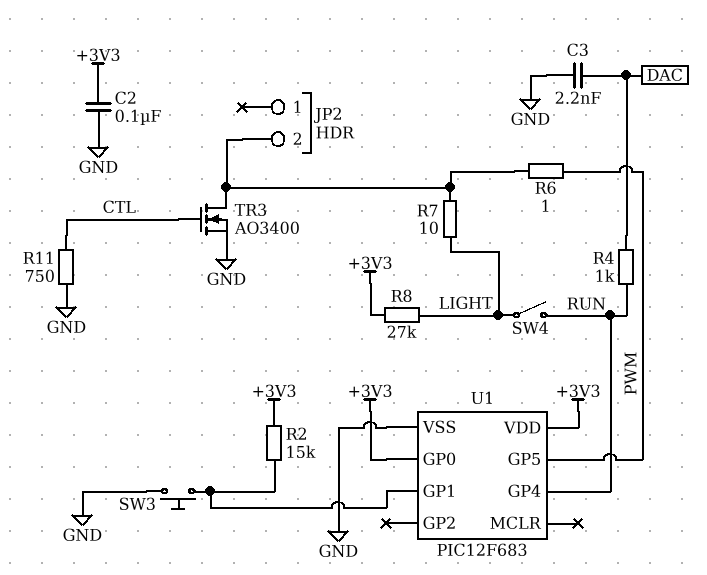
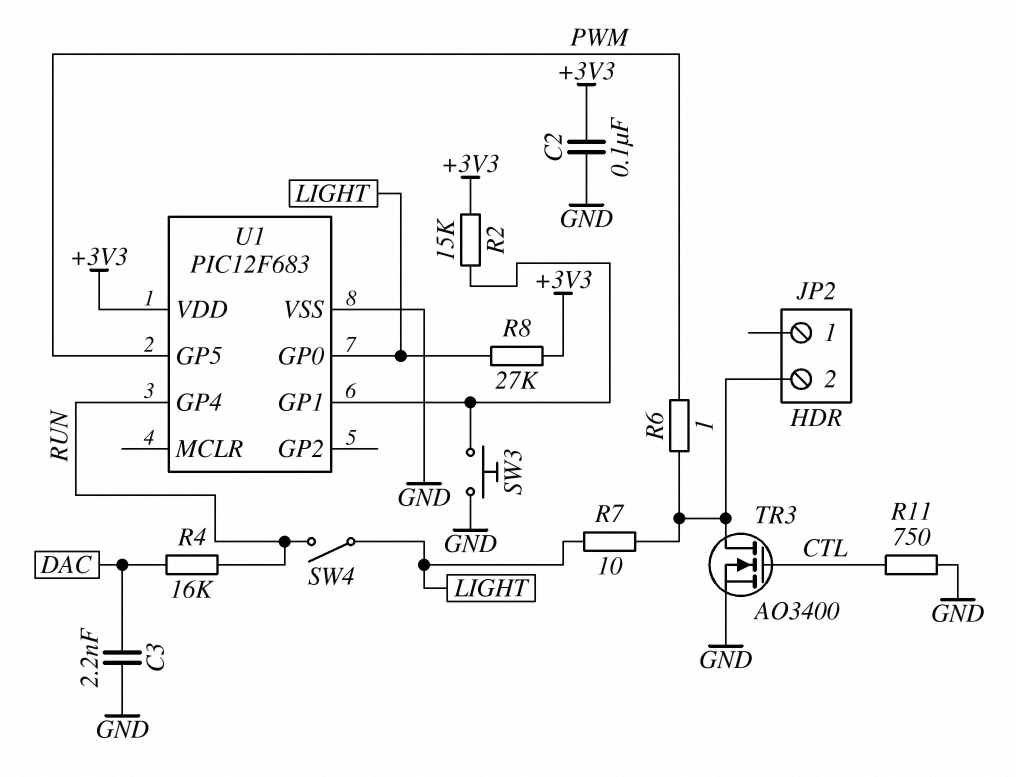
R4: 1k (DAC, RUN) -> 16k (DAC, RUN)
U1 pin GP0: +3V3 -> LIGHT

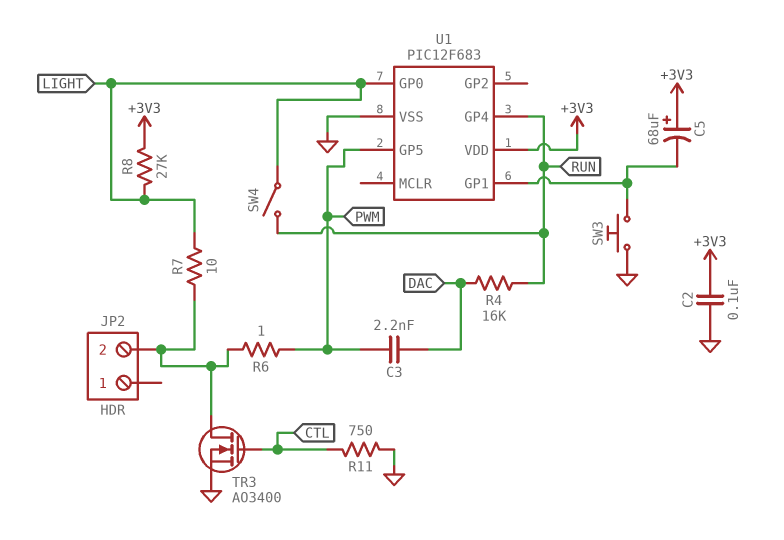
C3: 2.2nF (DAC, GND) -> 2.2nF (DAC, PWM)
C5: none -> 68uF (plus +3V3, minus U1/GP1)
R2: 15k (+3V3, U1/GP1) -> none

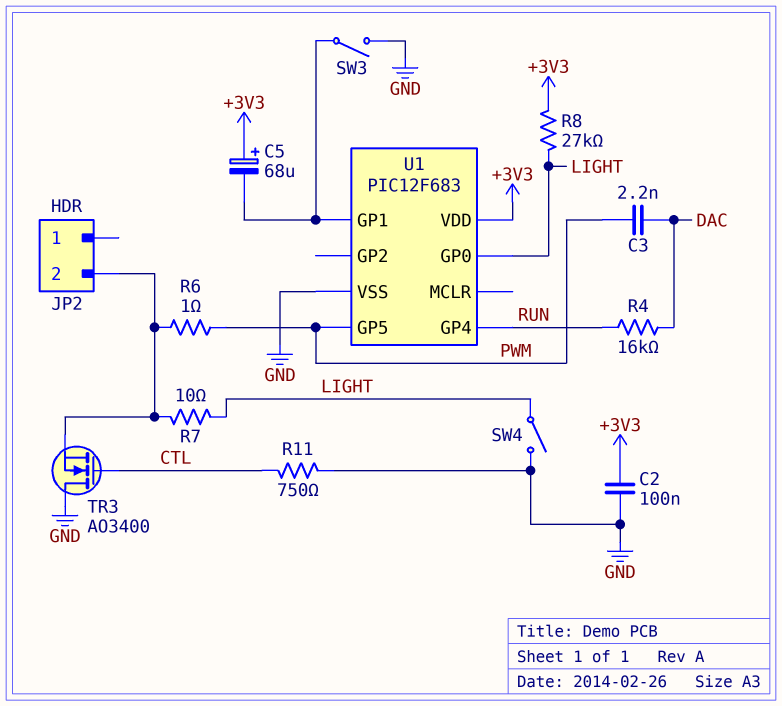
SW3: button (GND, U1/GP1) -> switch (GND, U1/GP1)
SW4: switch (LIGHT, RUN) -> switch (GND, LIGHT)
TR3: NMOS AO3400 (G CTL, D JP2/2, S GND) -> NMOS AO3400 (G CTL, D GND, S JP2/2)

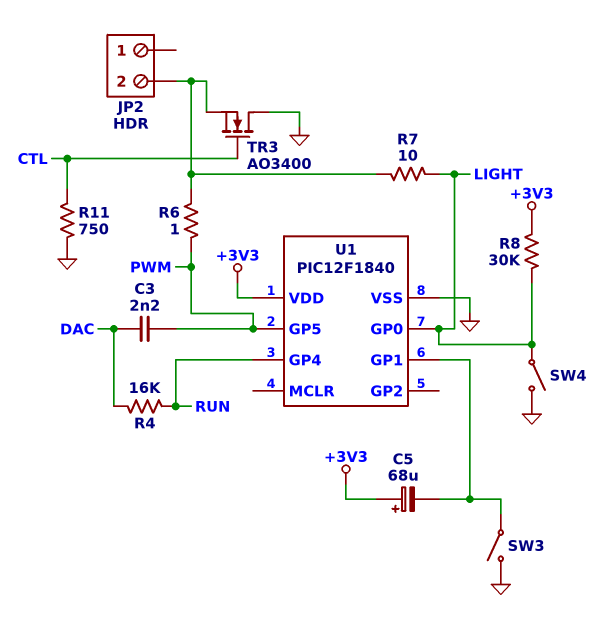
C2: 100nF (+3V3, GND) -> none
R8: 27k (+3V3, LIGHT) -> 30k (+3V3, LIGHT)
U1: PIC12F683 -> PIC12F1840

